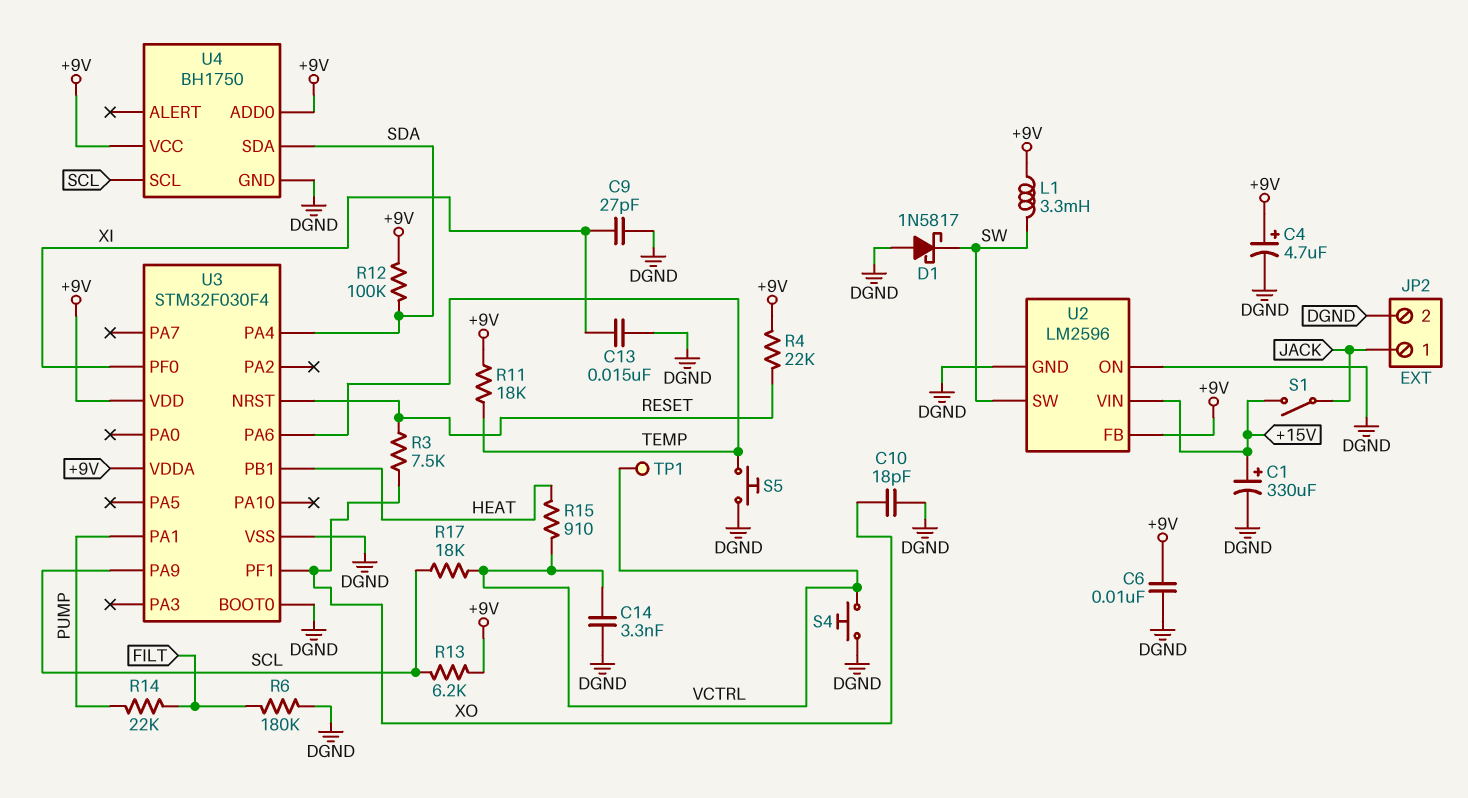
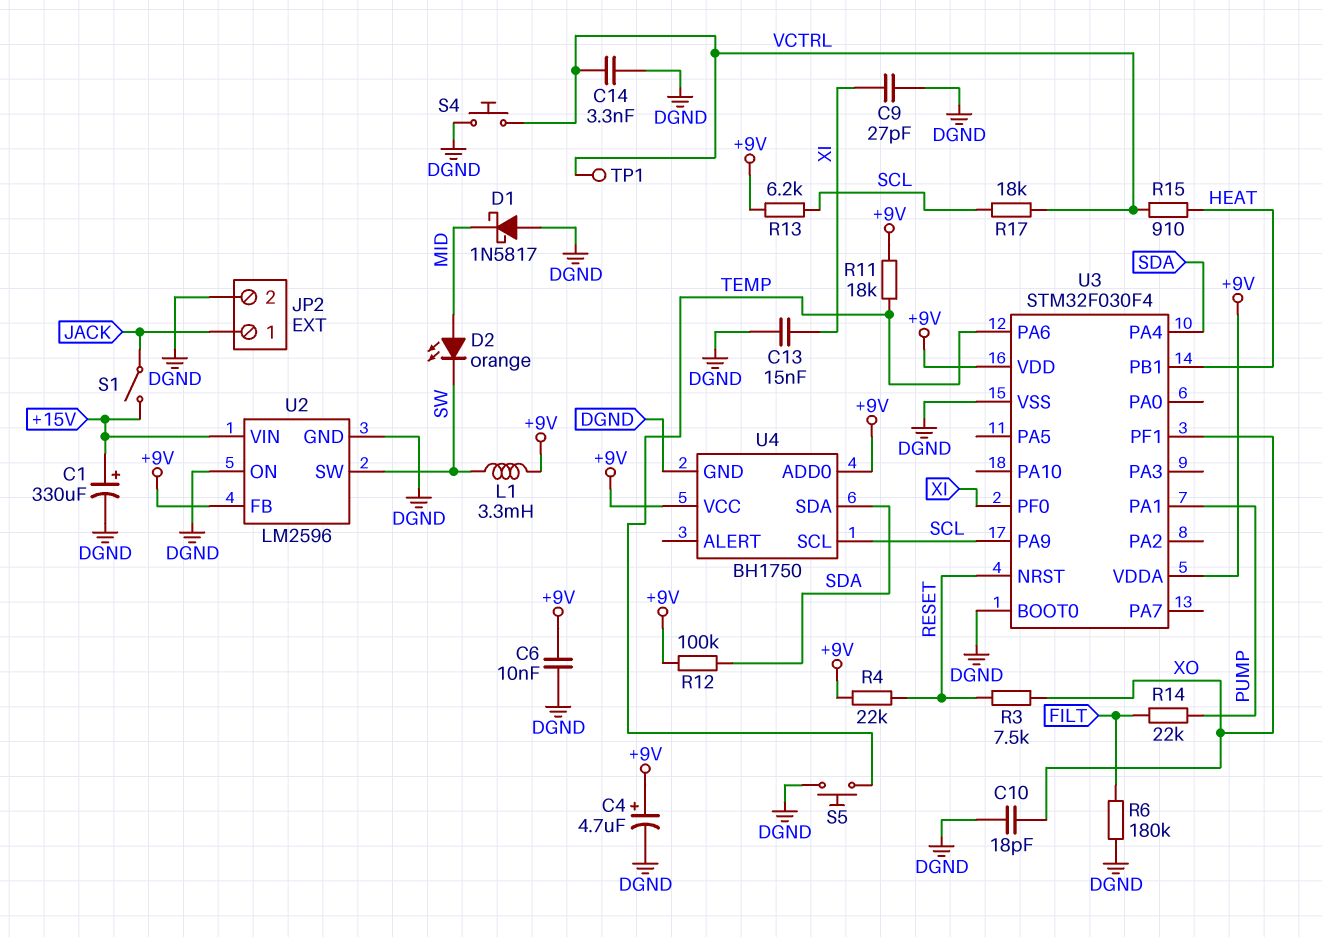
D1: schottky 1N5817 (A DGND, K SW) -> schottky 1N5817 (A DGND, K MID)
D2: none -> LED orange (A MID, K SW)

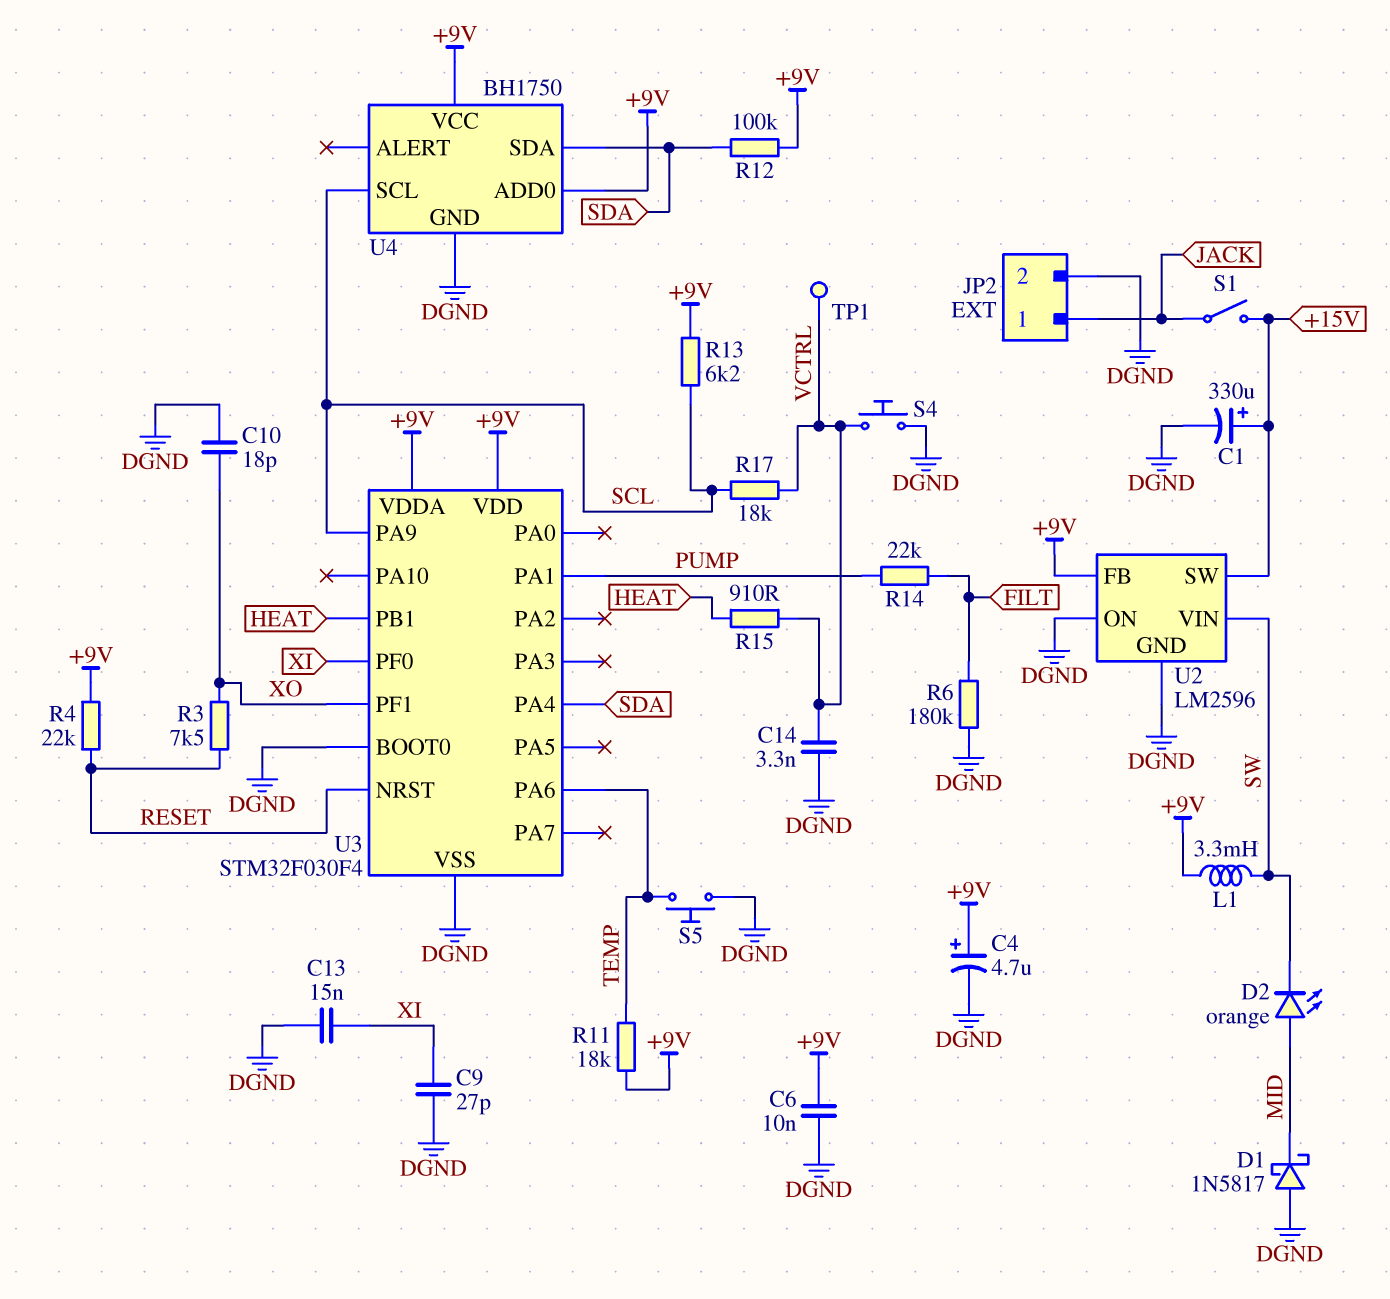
U2 pin SW: SW -> +15V
U2 pin VIN: +15V -> SW

